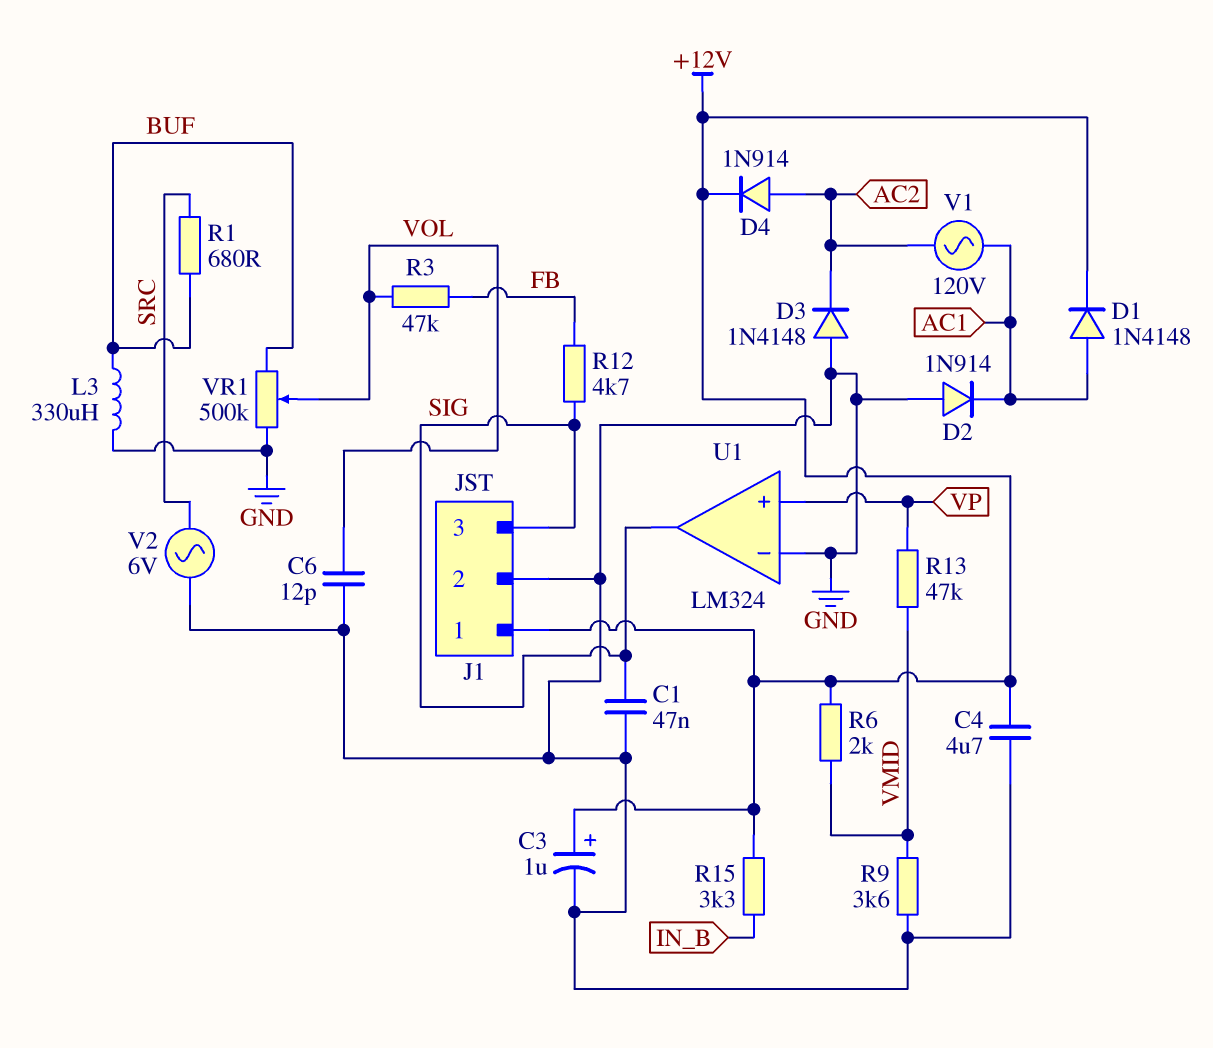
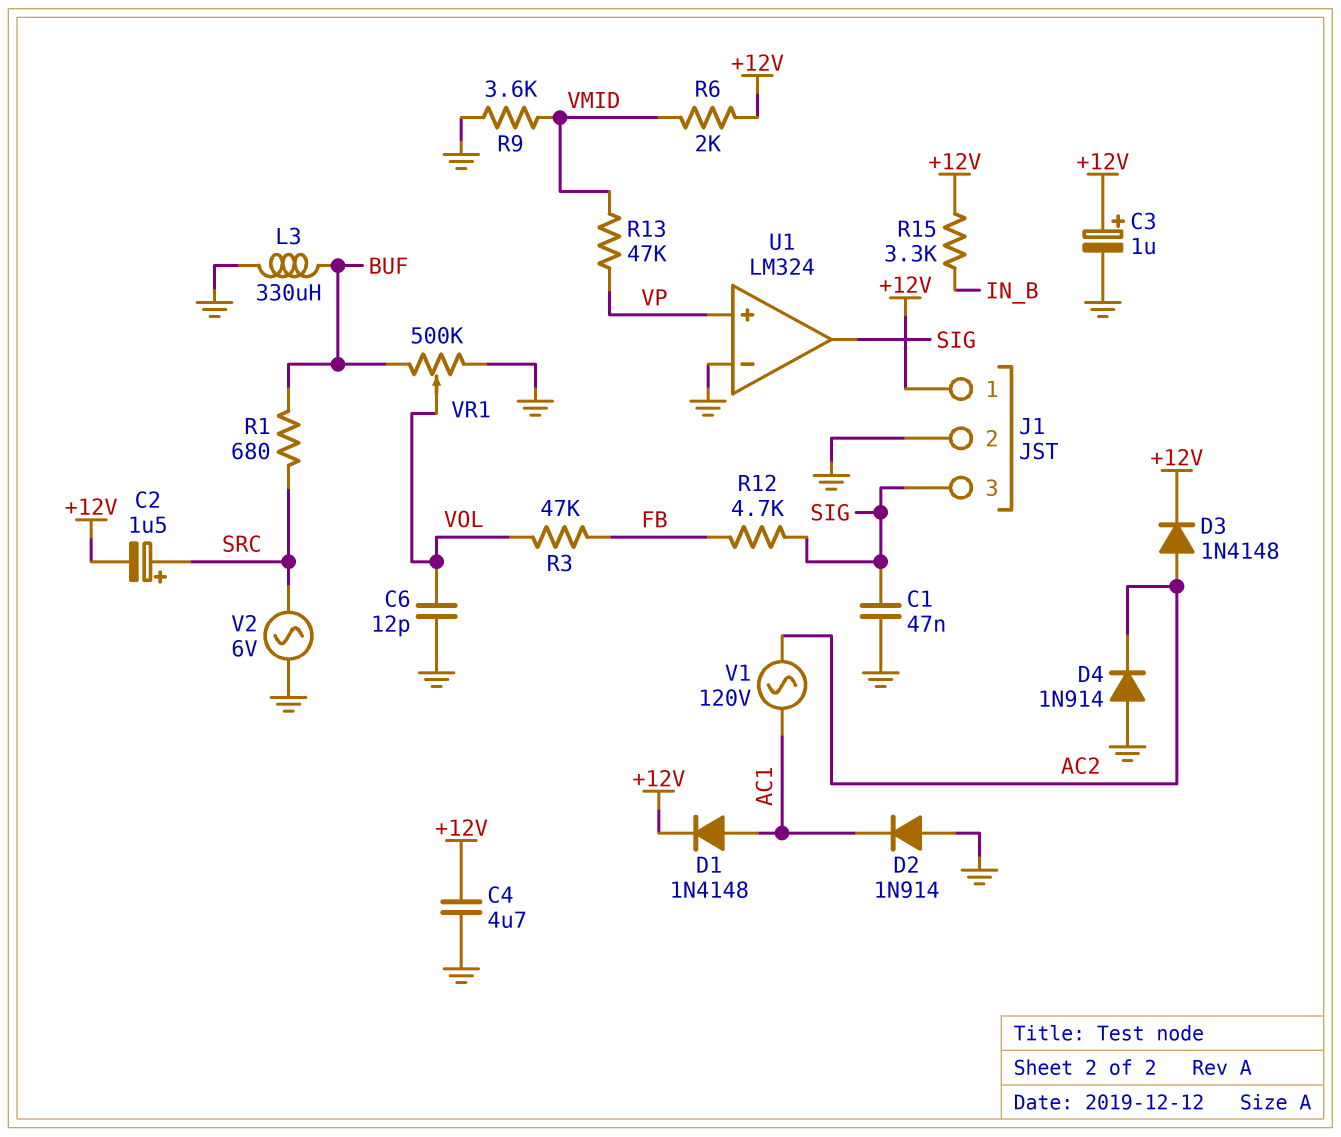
C2: none -> 1.5uF (plus SRC, minus +12V)
D3: diode 1N4148 (A GND, K AC2) -> diode 1N4148 (A AC2, K +12V)
D4: diode 1N914 (A AC2, K +12V) -> diode 1N914 (A GND, K AC2)

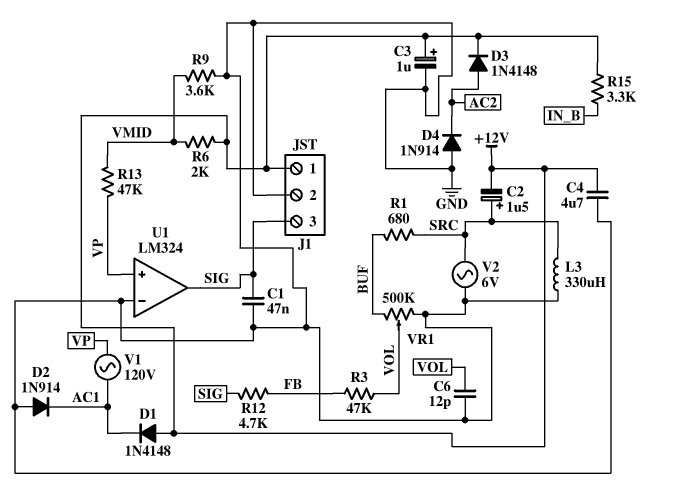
D1: diode 1N4148 (A AC1, K +12V) -> diode 1N4148 (A +12V, K AC1)
L3: 330uH (BUF, GND) -> 330uH (GND, SRC)
V1: AC 120V (AC1, AC2) -> AC 120V (AC1, VP)

